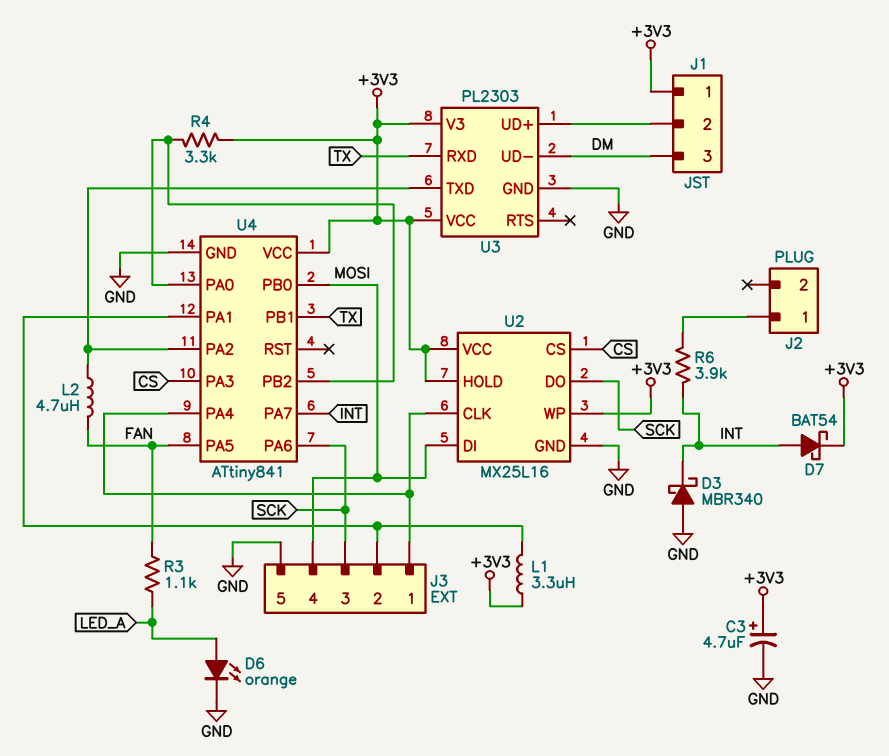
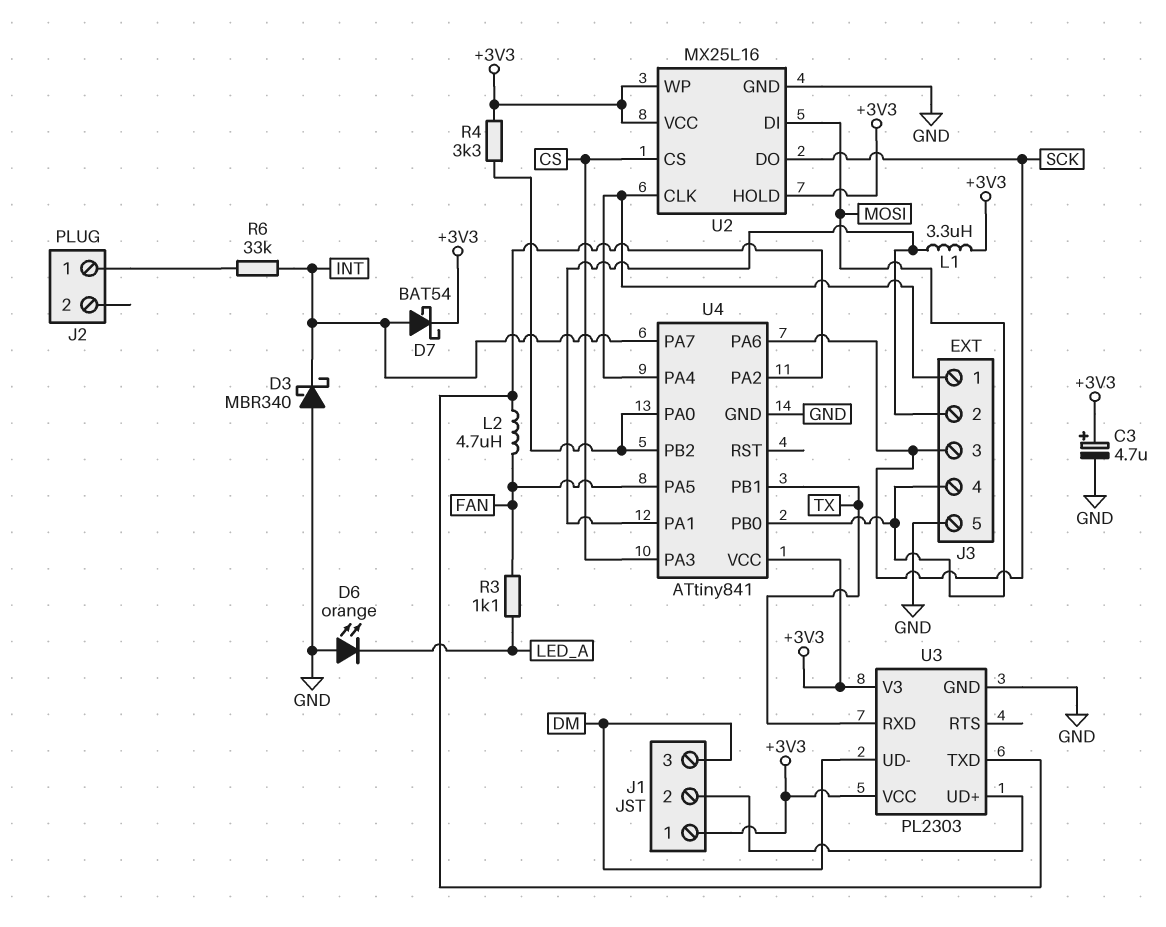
D6: LED orange (A LED_A, K GND) -> LED orange (A GND, K LED_A)
R6: 3.9k (INT, J2/1) -> 33k (INT, J2/1)

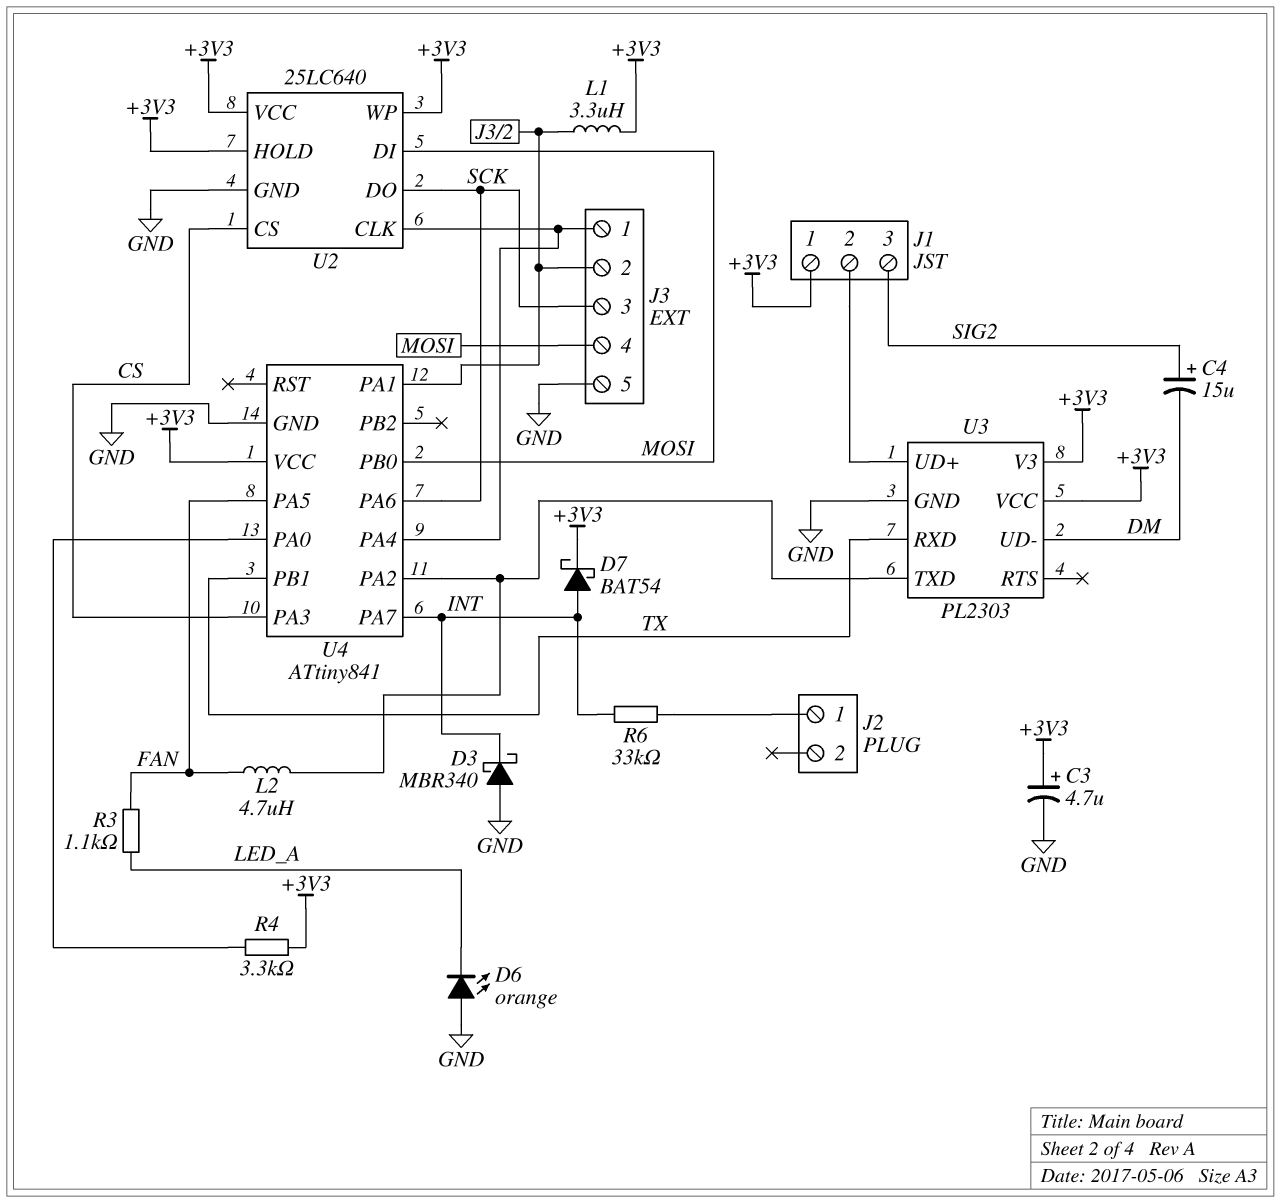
C4: none -> 15uF (plus SIG2, minus DM)
J1 pin 3: DM -> SIG2
U2: MX25L16 -> 25LC640
U4 pin PB2: U4/PA0 -> none

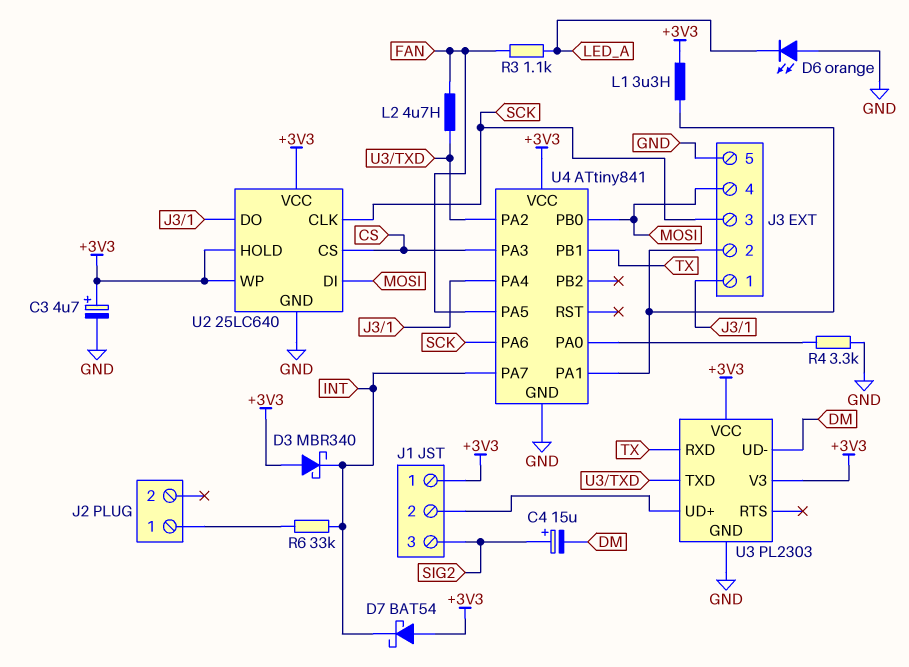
D3: schottky MBR340 (A GND, K INT) -> schottky MBR340 (A +3V3, K INT)
D7: schottky BAT54 (A INT, K +3V3) -> schottky BAT54 (A +3V3, K INT)
R4: 3.3k (+3V3, U4/PA0) -> 3.3k (GND, U4/PA0)
U2 pin CLK: J3/1 -> SCK
U2 pin DO: SCK -> J3/1

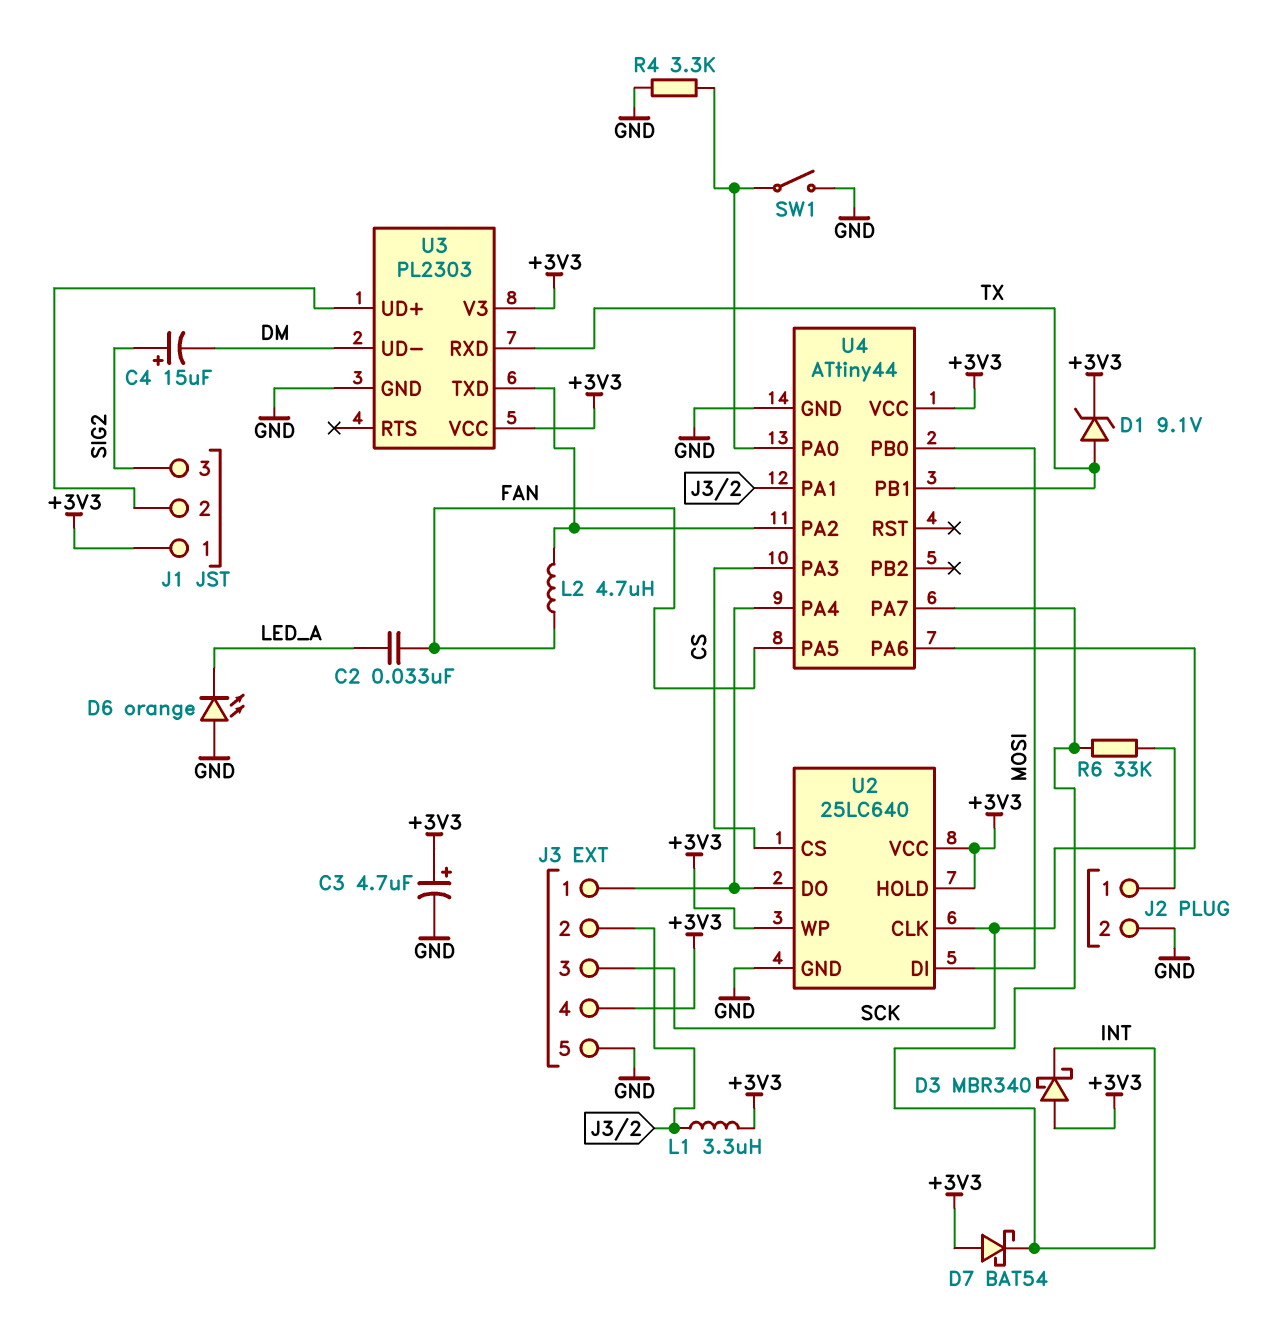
C2: none -> 33nF (FAN, LED_A)
D1: none -> zener 9.1V (A TX, K +3V3)
J2 pin 2: none -> GND
J3 pin 4: MOSI -> +3V3
R3: 1.1k (FAN, LED_A) -> none
SW1: none -> switch (GND, U4/PA0)
U4: ATtiny841 -> ATtiny44

